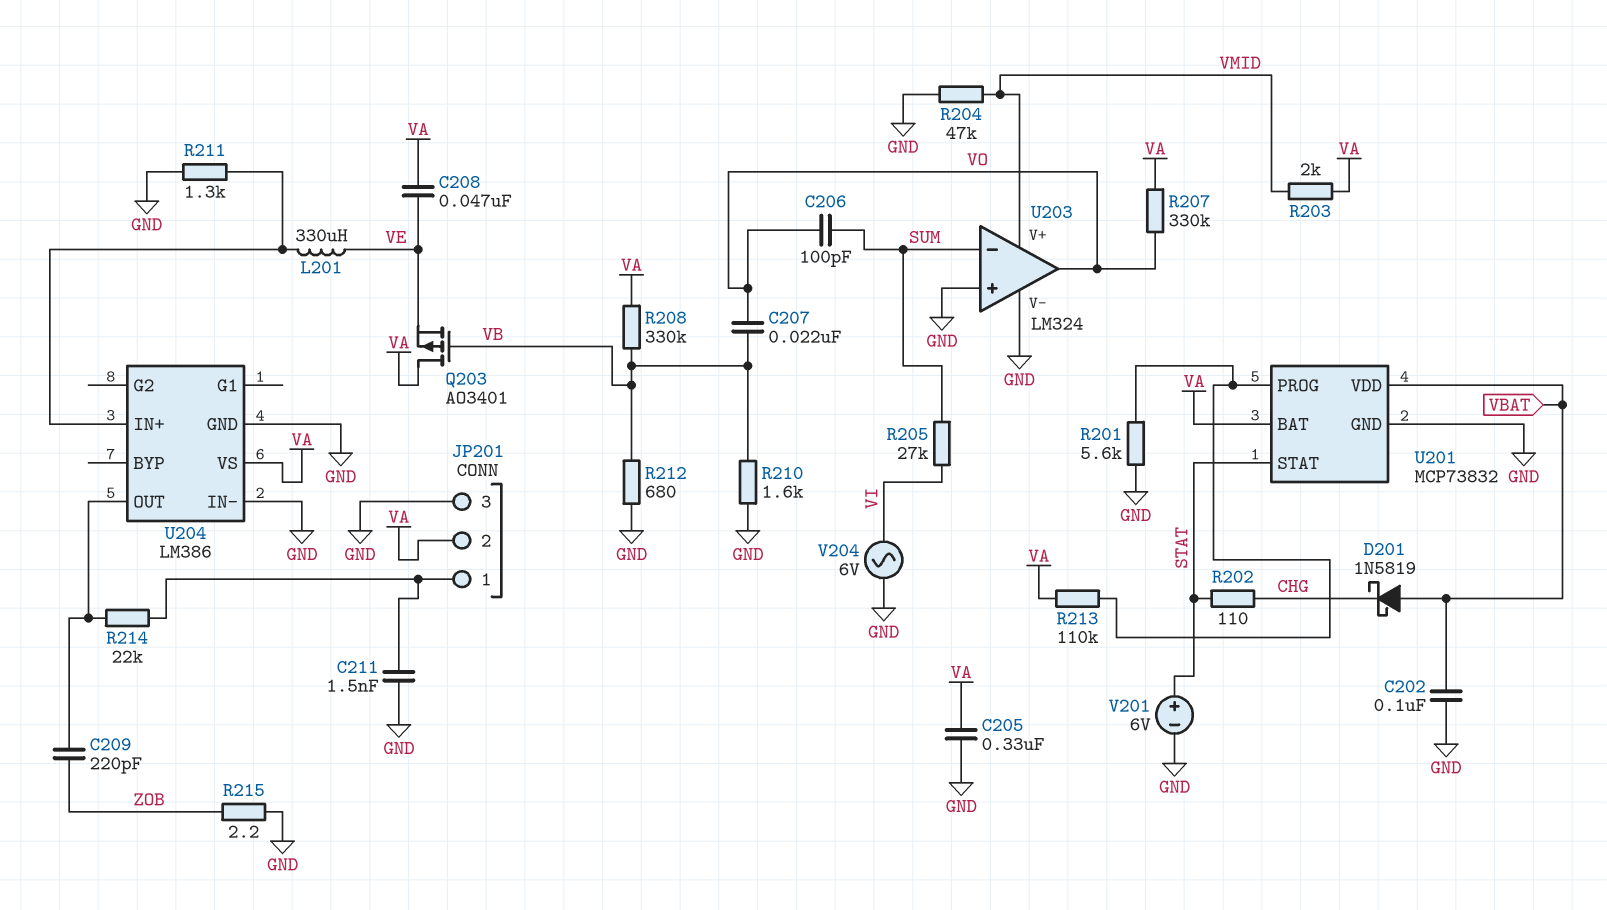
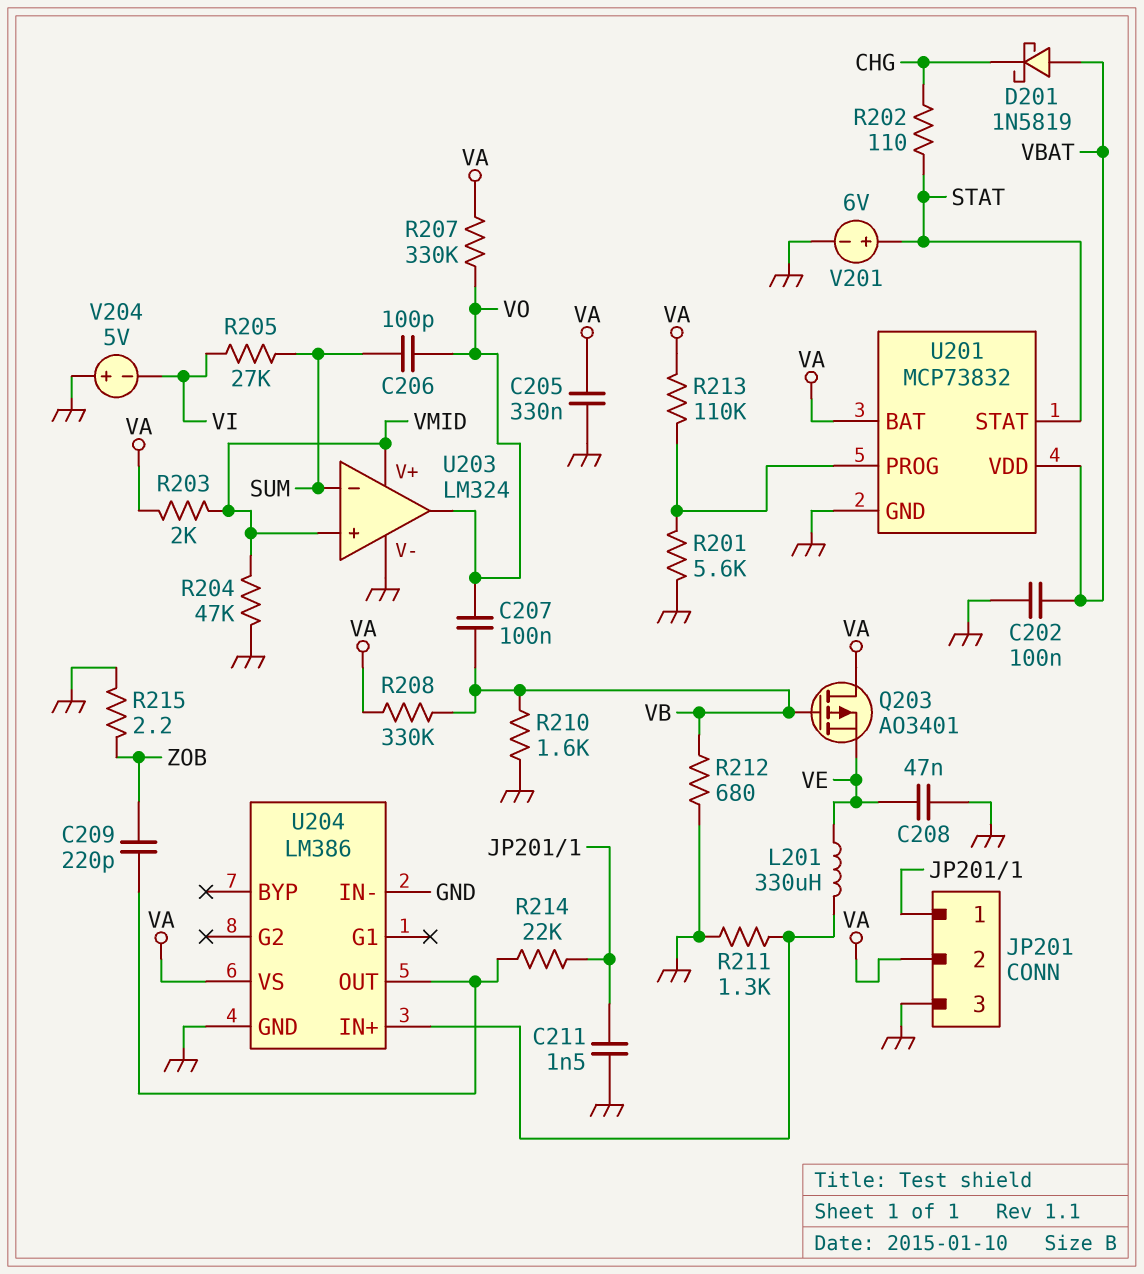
C207: 22nF (VB, VO) -> 100nF (VB, VO)
C208: 47nF (VA, VE) -> 47nF (GND, VE)
U203 pin in+: GND -> VMID
V204: AC 6V (GND, VI) -> 5V (plus GND, minus VI)

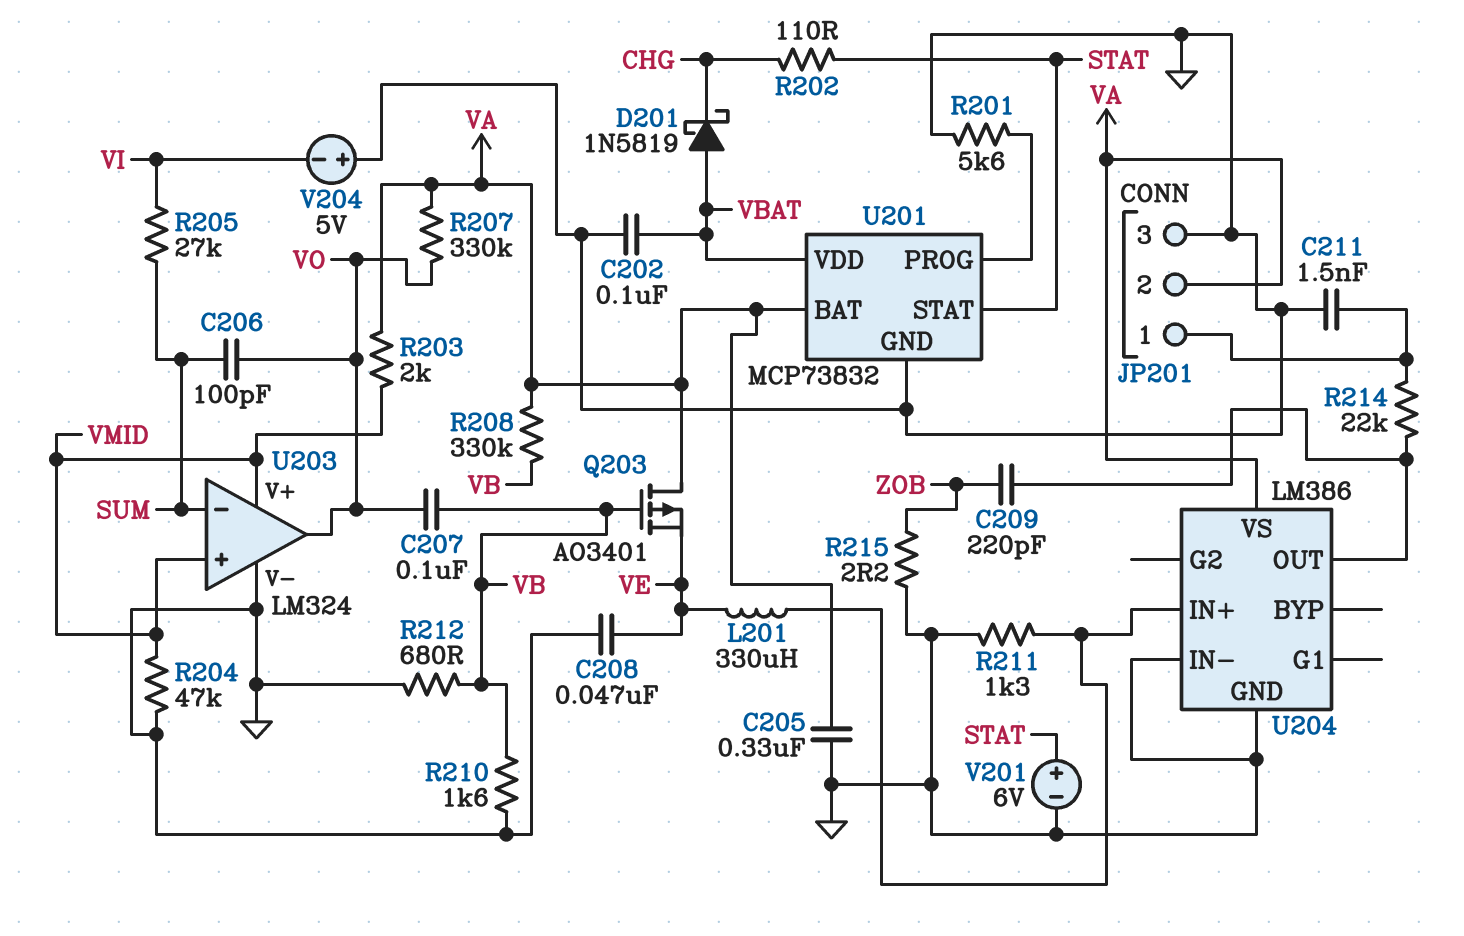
R213: 110k (U201/PROG, VA) -> none

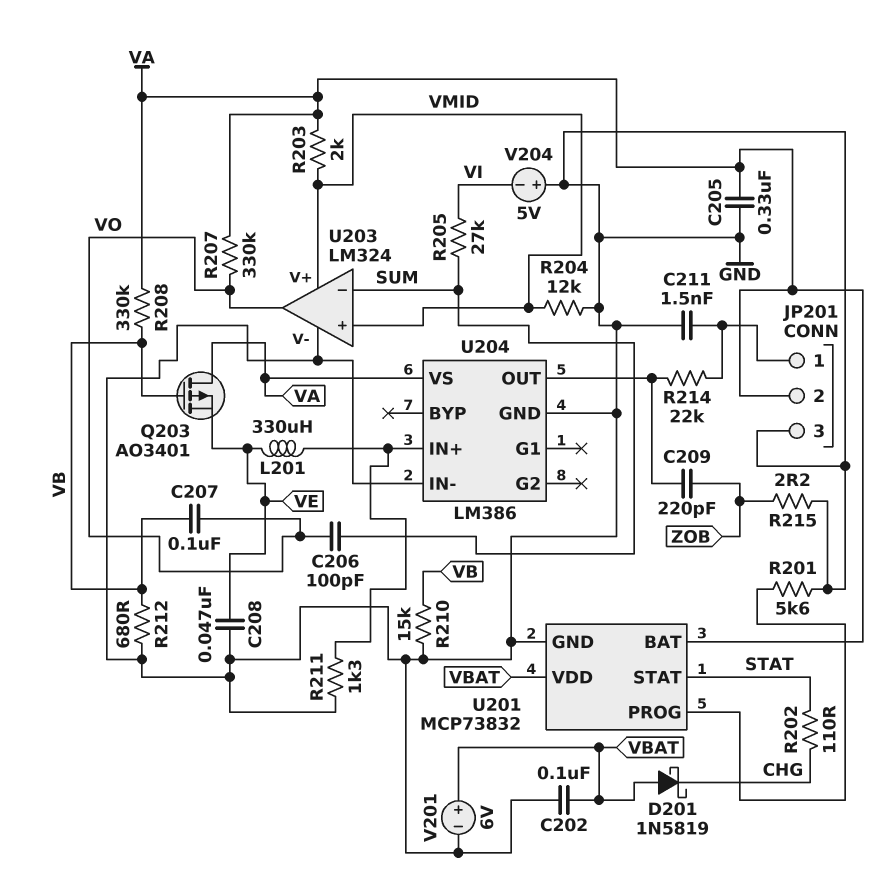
R204: 47k (GND, VMID) -> 12k (GND, VMID)
R210: 1.6k (GND, VB) -> 15k (GND, VB)
V201: 6V (plus STAT, minus GND) -> 6V (plus VBAT, minus GND)

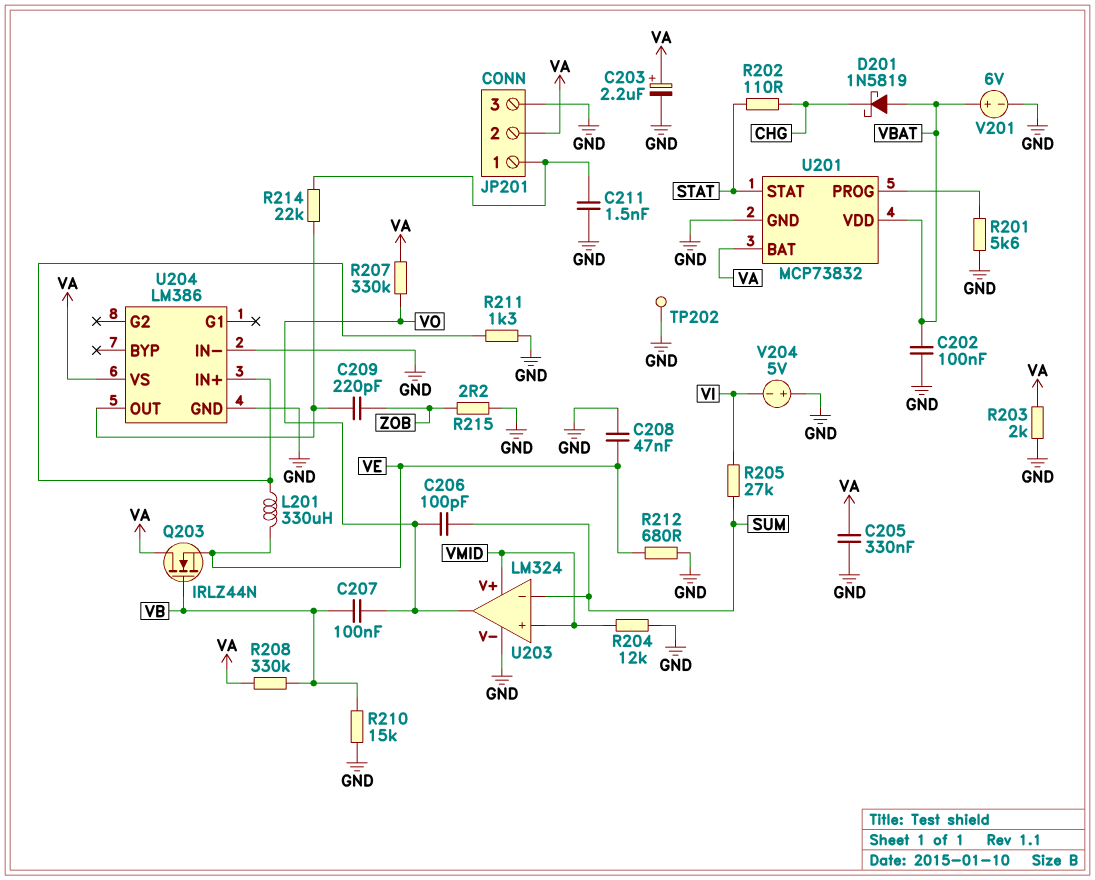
C203: none -> 2.2uF (plus VA, minus GND)
Q203: PMOS AO3401 (G VB, D VA, S VE) -> NMOS IRLZ44N (G VB, D VA, S VE)
R203: 2k (VA, VMID) -> 2k (GND, VA)
R212: 680 (GND, VB) -> 680 (GND, VE)
TP202: none -> test point (GND)

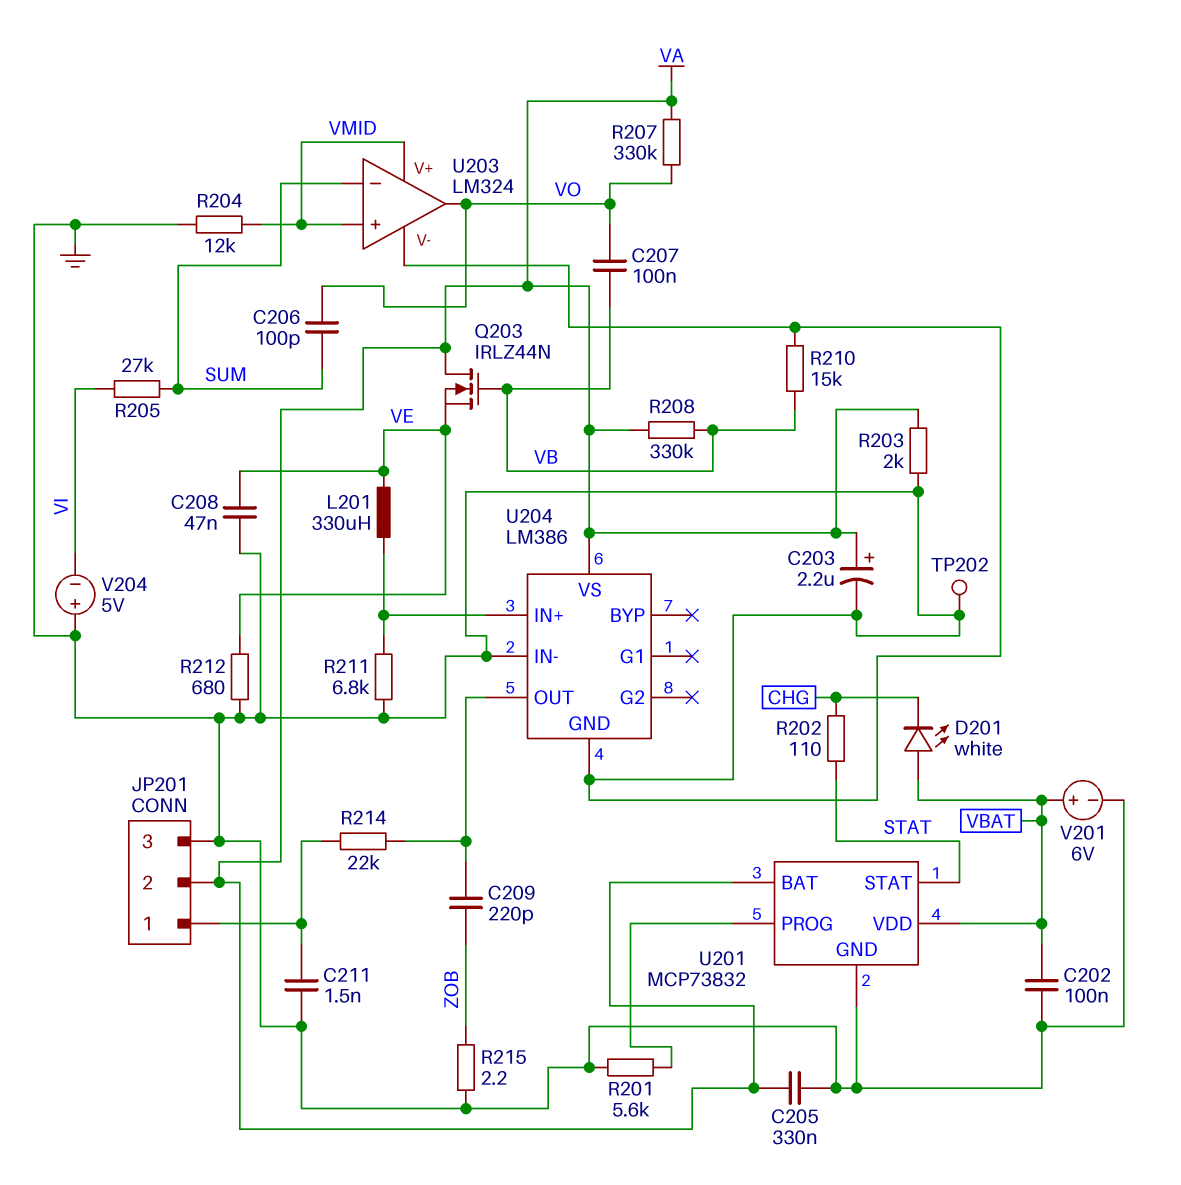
D201: schottky 1N5819 (A VBAT, K CHG) -> LED white (A VBAT, K CHG)
R211: 1.3k (GND, U204/IN+) -> 6.8k (GND, U204/IN+)

